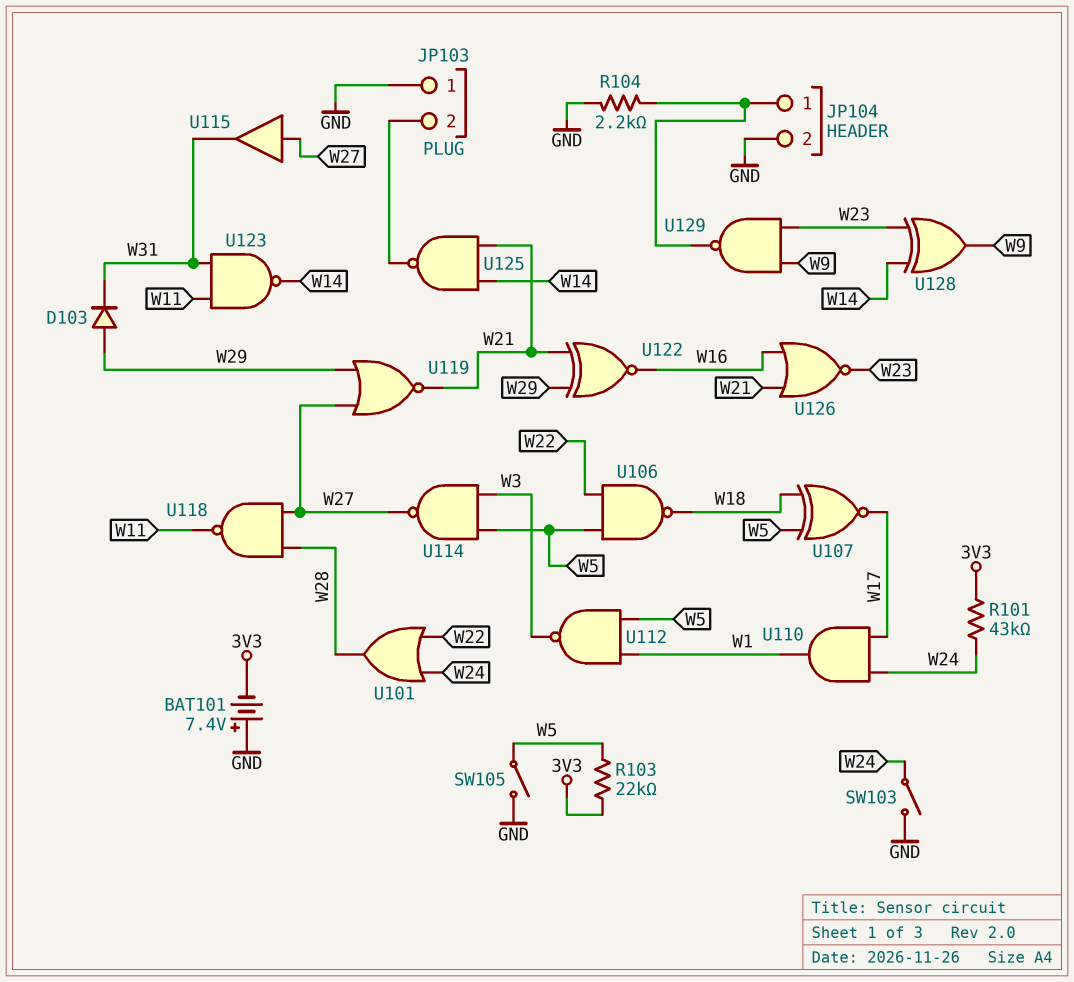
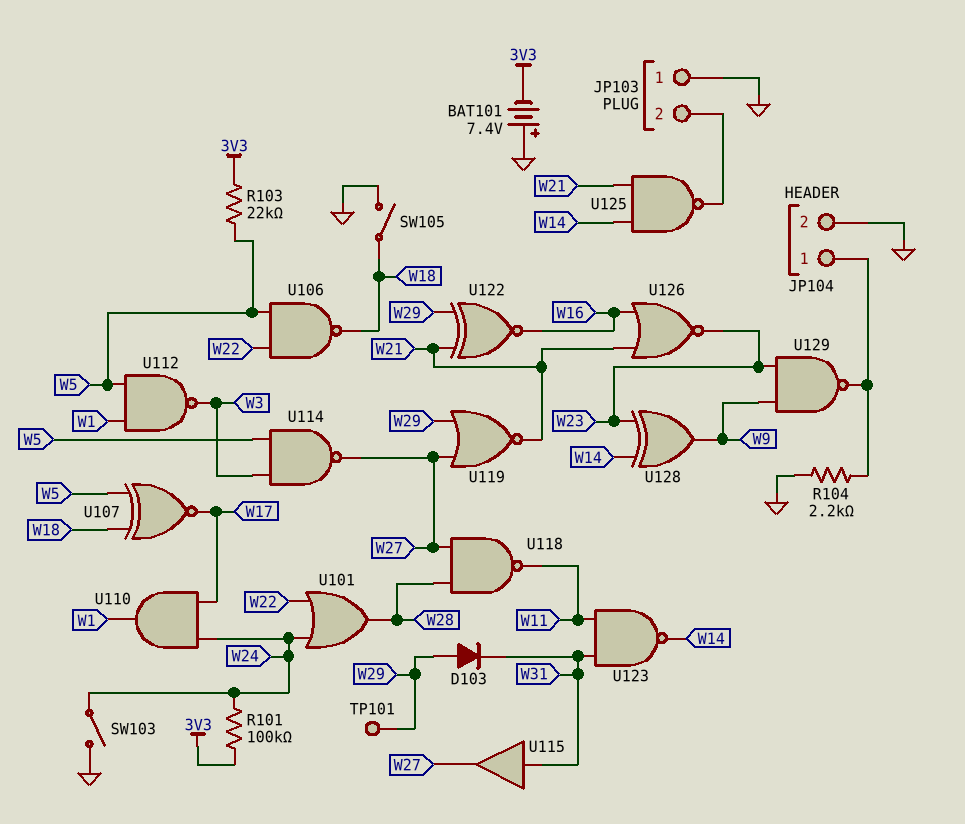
R101: 43k (3V3, W24) -> 100k (3V3, W24)
SW105: switch (GND, W5) -> switch (GND, W18)
TP101: none -> test point (W29)
U115: buffer (in W27, out W31) -> buffer (in W31, out W27)

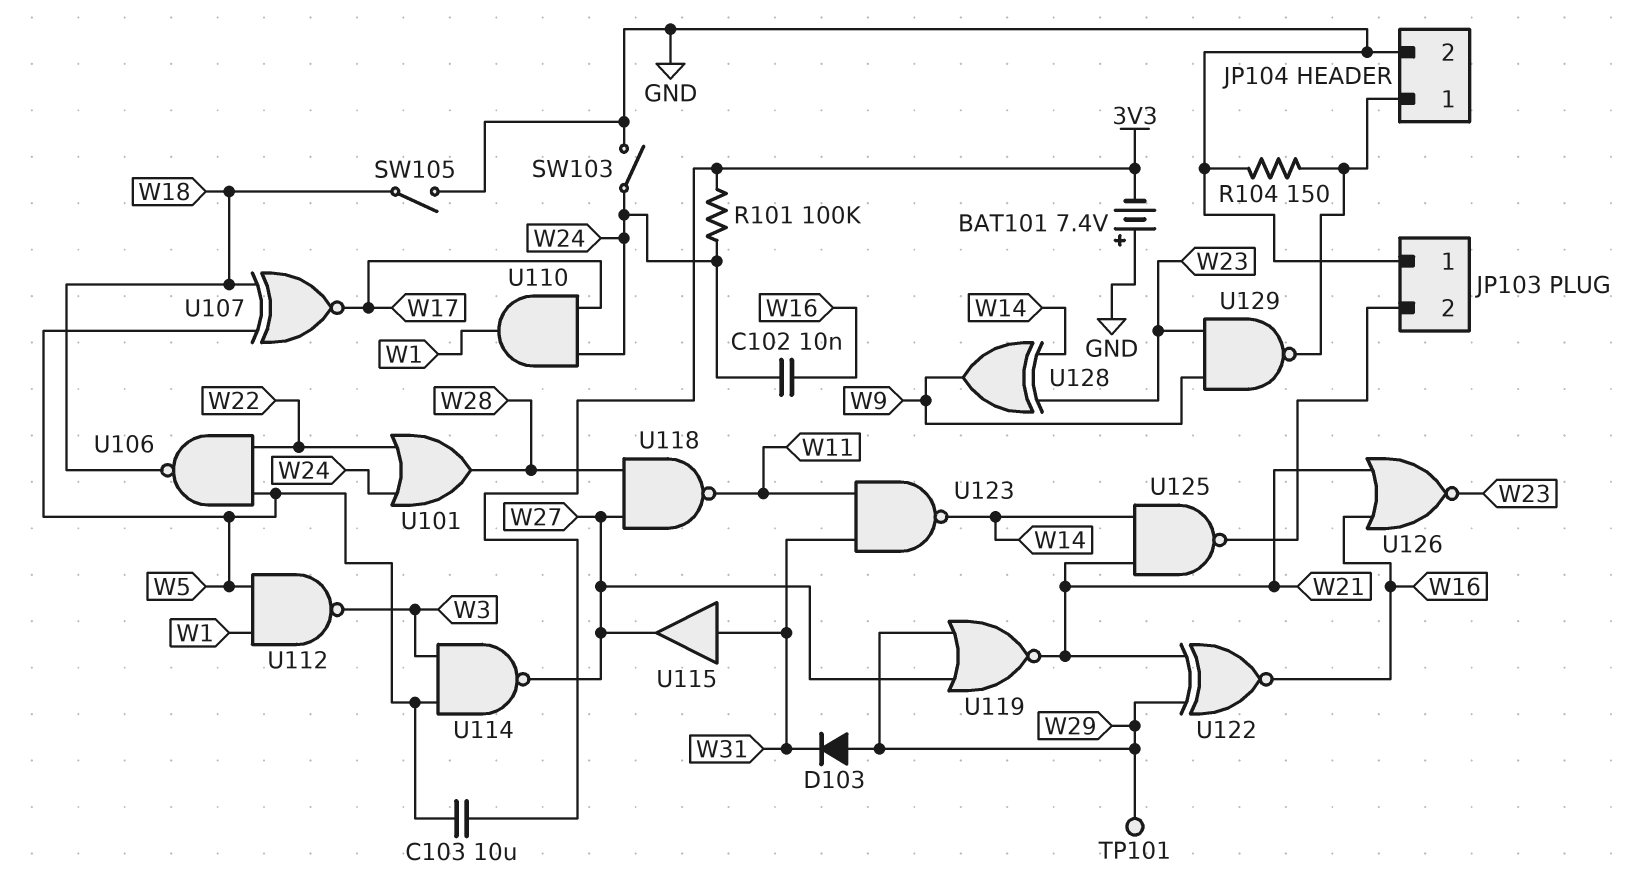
C102: none -> 10nF (W16, W24)
C103: none -> 10uF (3V3, W5)
R103: 22k (3V3, W5) -> none
R104: 2.2k (GND, JP104/1) -> 150 (GND, JP104/1)

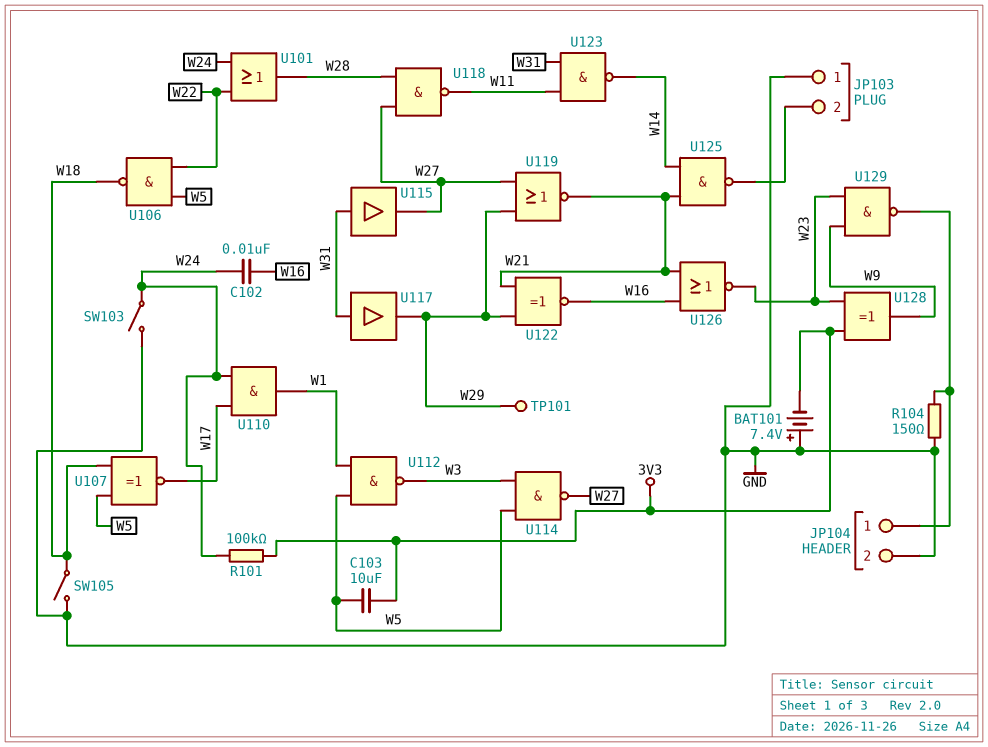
D103: diode (A W29, K W31) -> none
U117: none -> buffer (in W31, out W29)
U128: XOR (in W14, in W23, out W9) -> XOR (in 3V3, in W23, out W9)

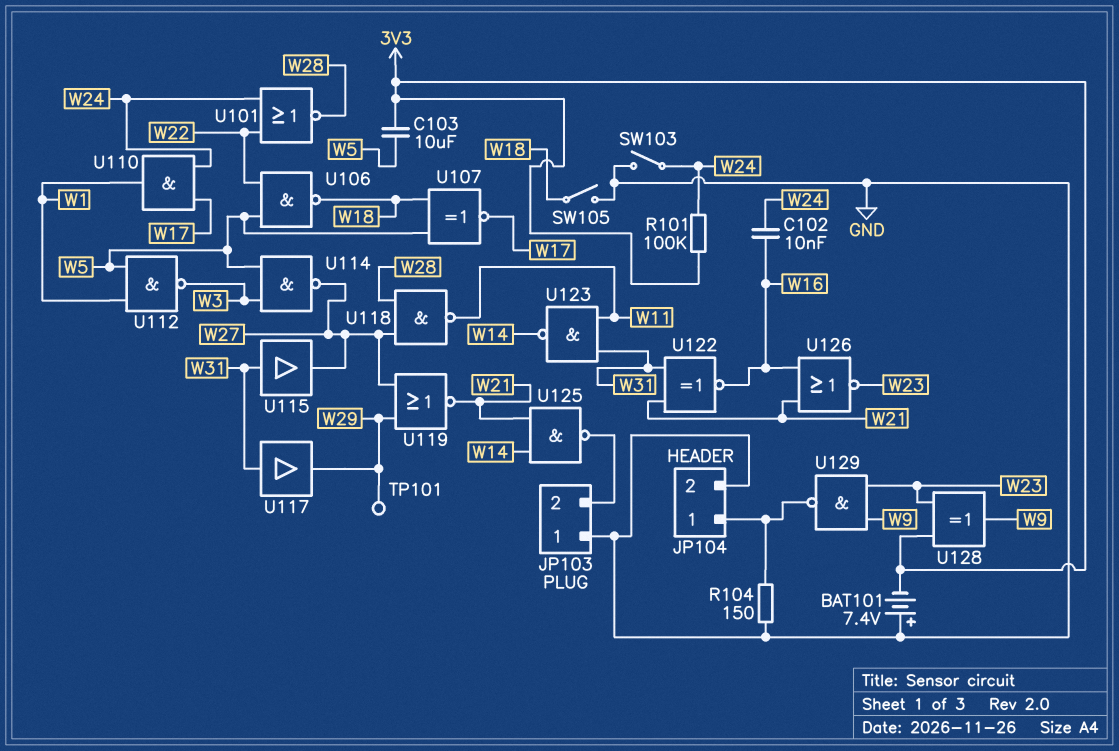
U101: OR (in W22, in W24, out W28) -> NOR (in W22, in W24, out W28)
U122: XNOR (in W21, in W29, out W16) -> XNOR (in W21, in W31, out W16)

